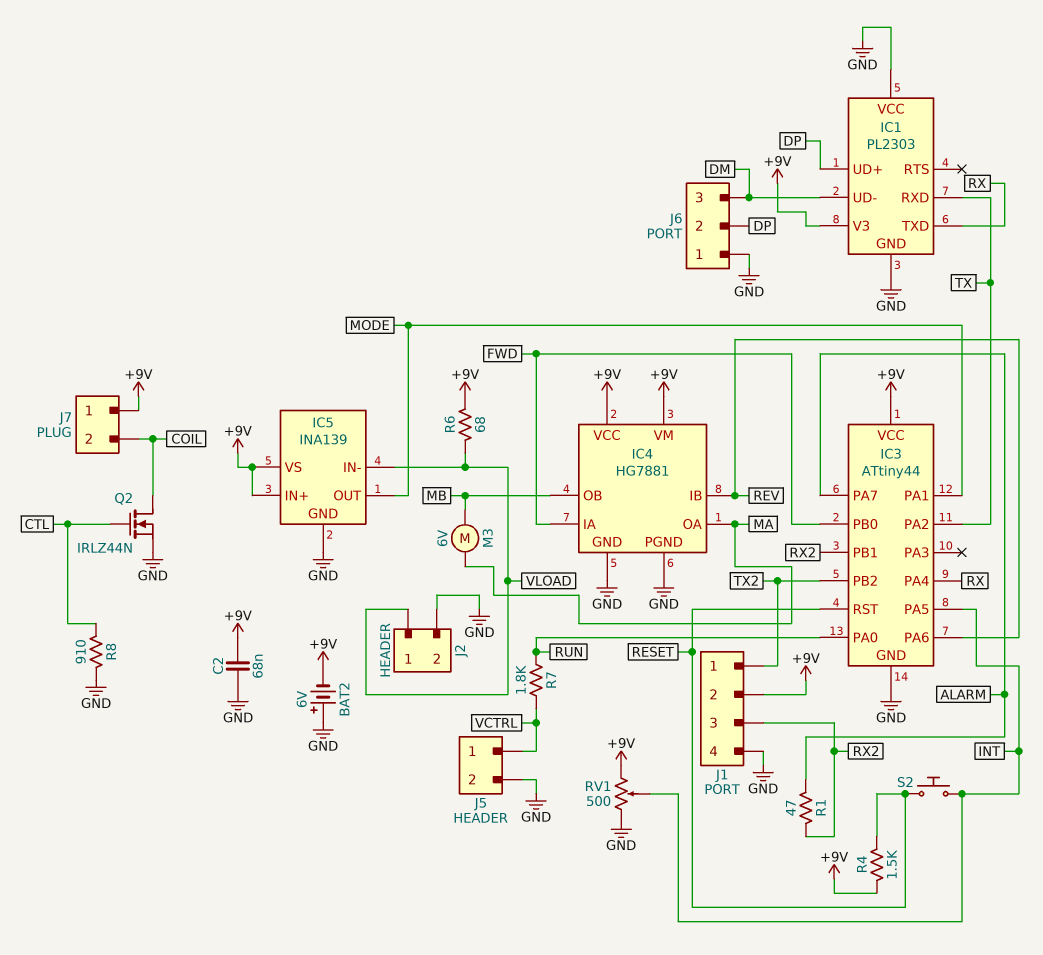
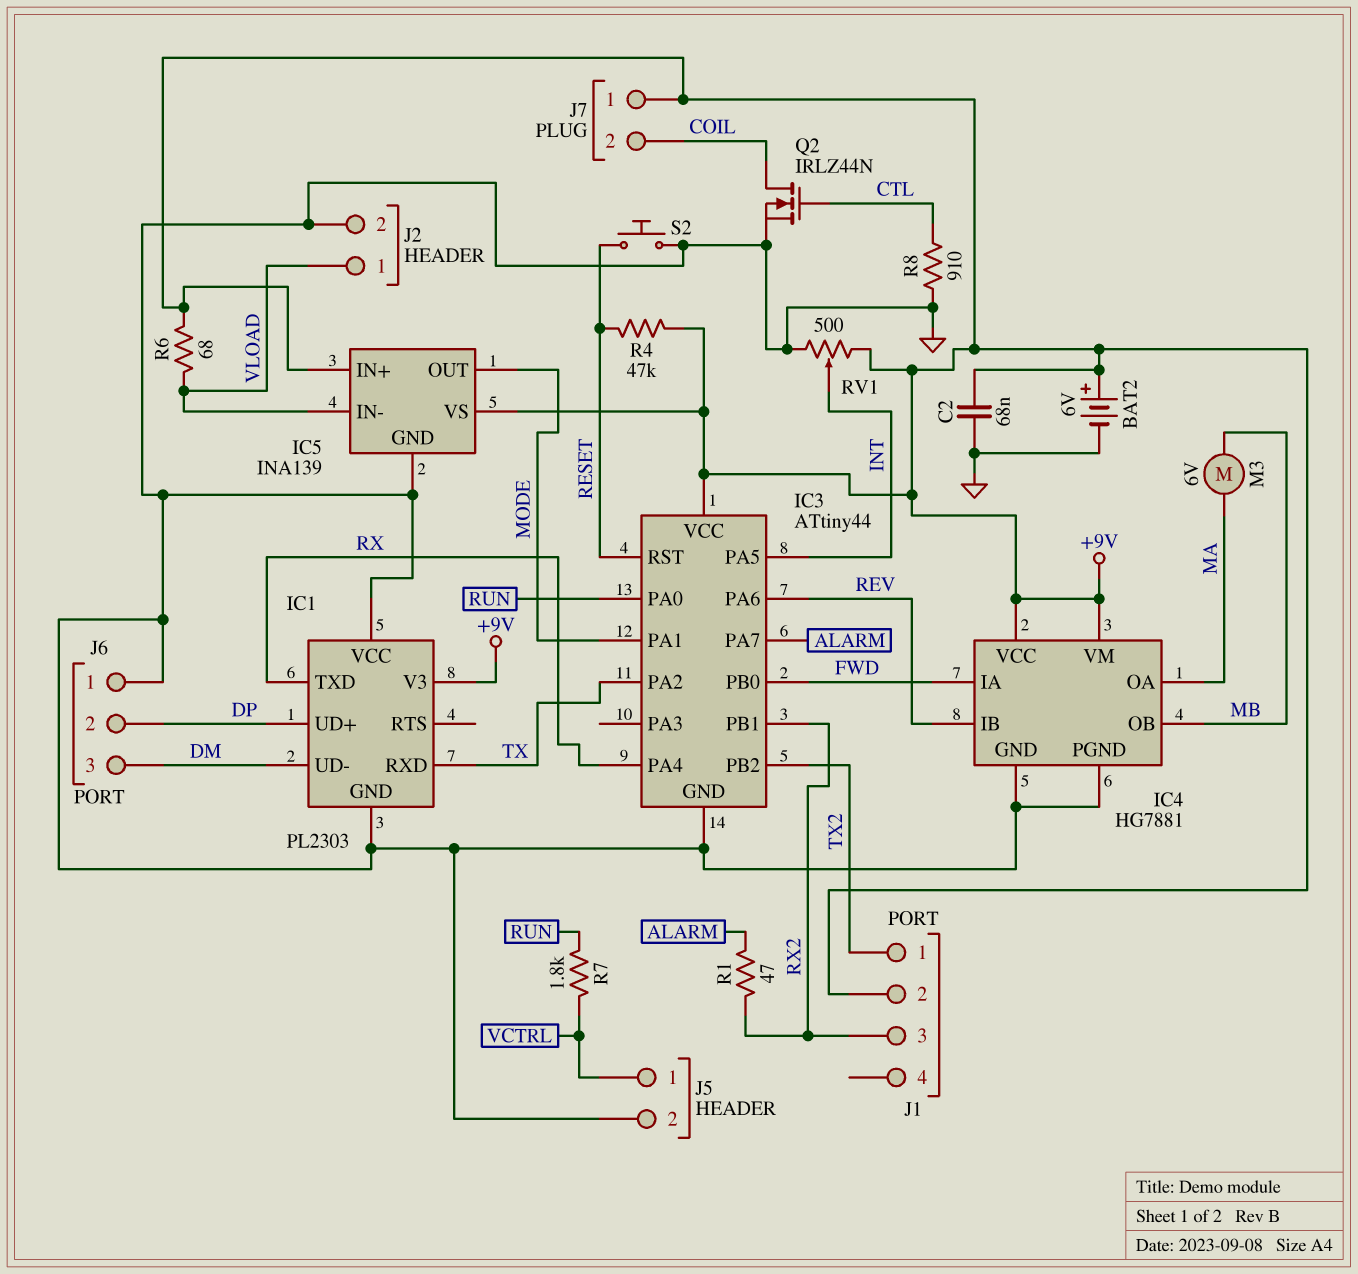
BAT2: 6V (plus GND, minus +9V) -> 6V (plus +9V, minus GND)
J1 pin 4: GND -> none
R4: 1.5k (+9V, RESET) -> 47k (+9V, RESET)
S2: button (INT, RESET) -> button (GND, RESET)

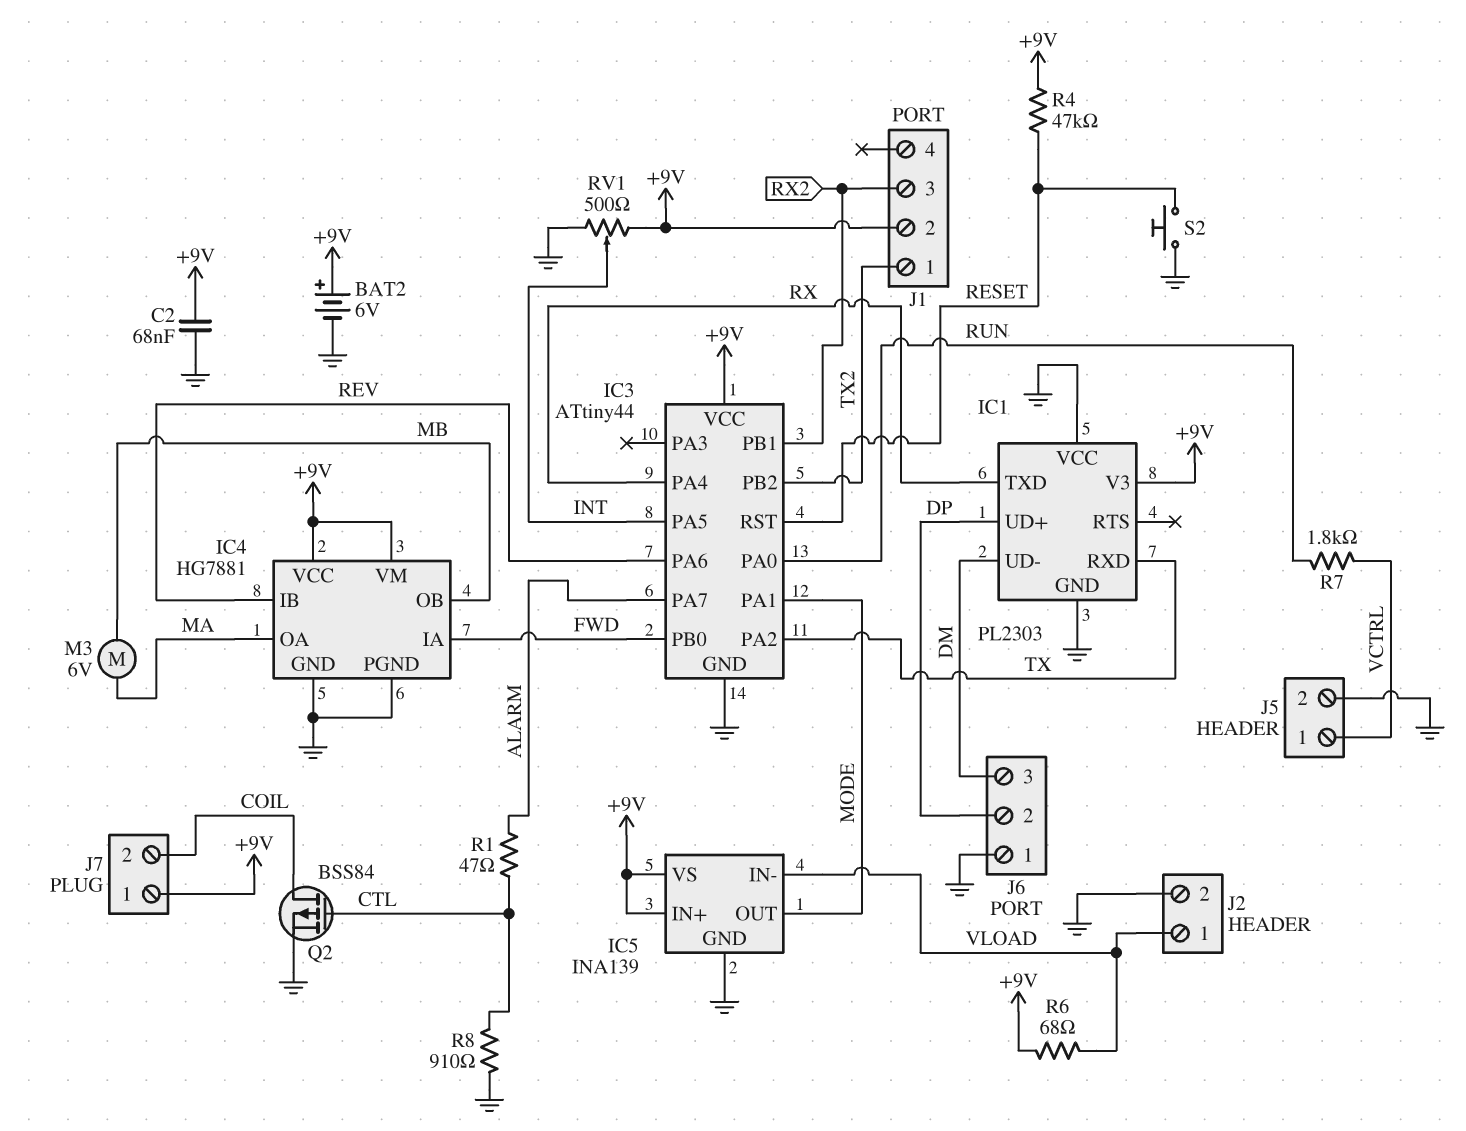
Q2: NMOS IRLZ44N (G CTL, D COIL, S GND) -> PMOS BSS84 (G CTL, D COIL, S GND)
R1: 47 (ALARM, RX2) -> 47 (ALARM, CTL)

